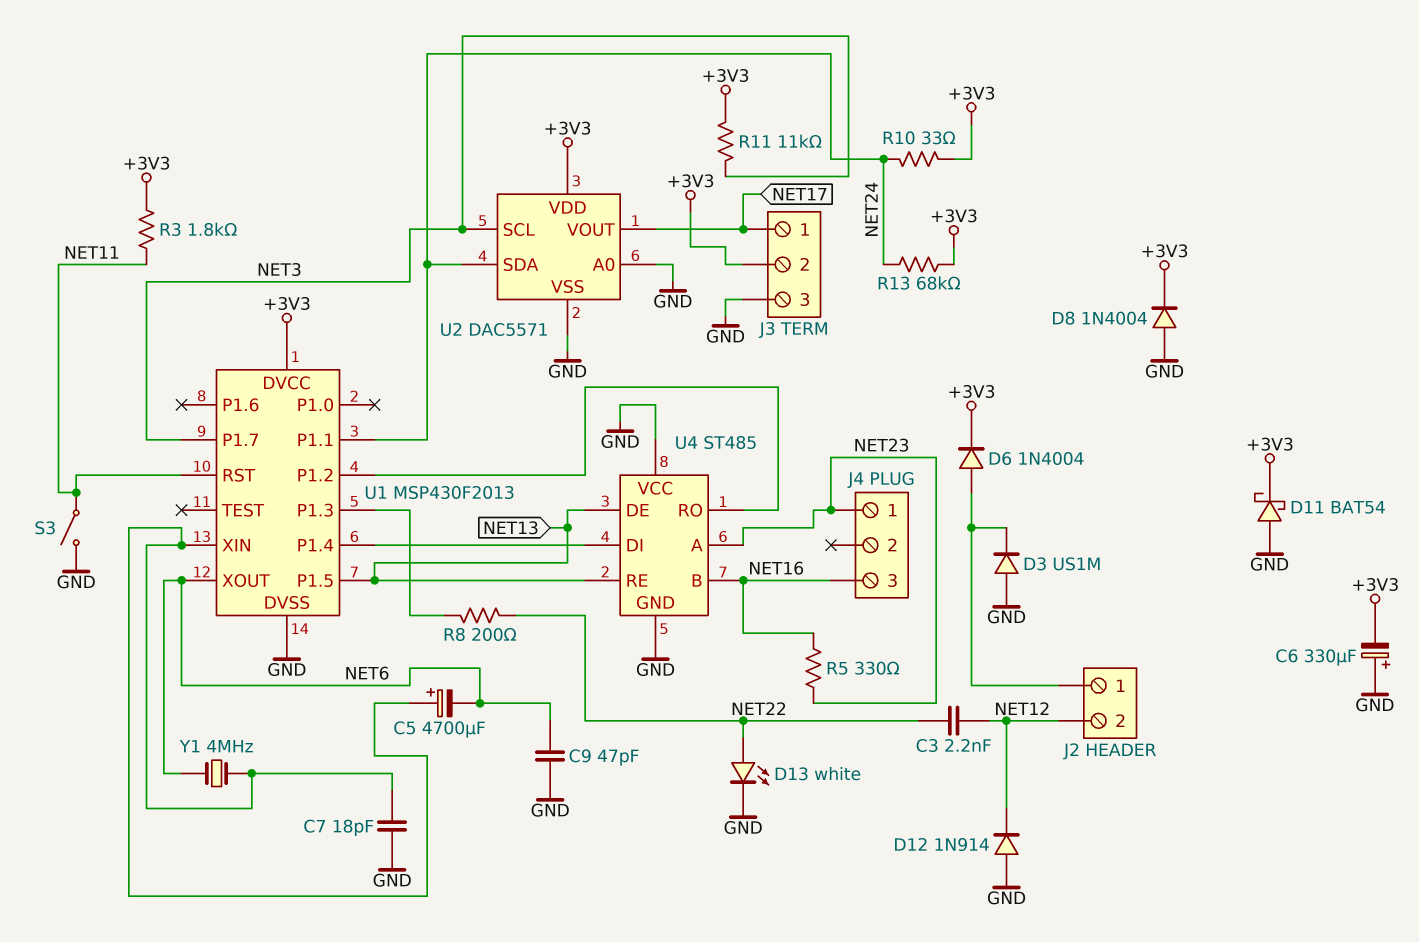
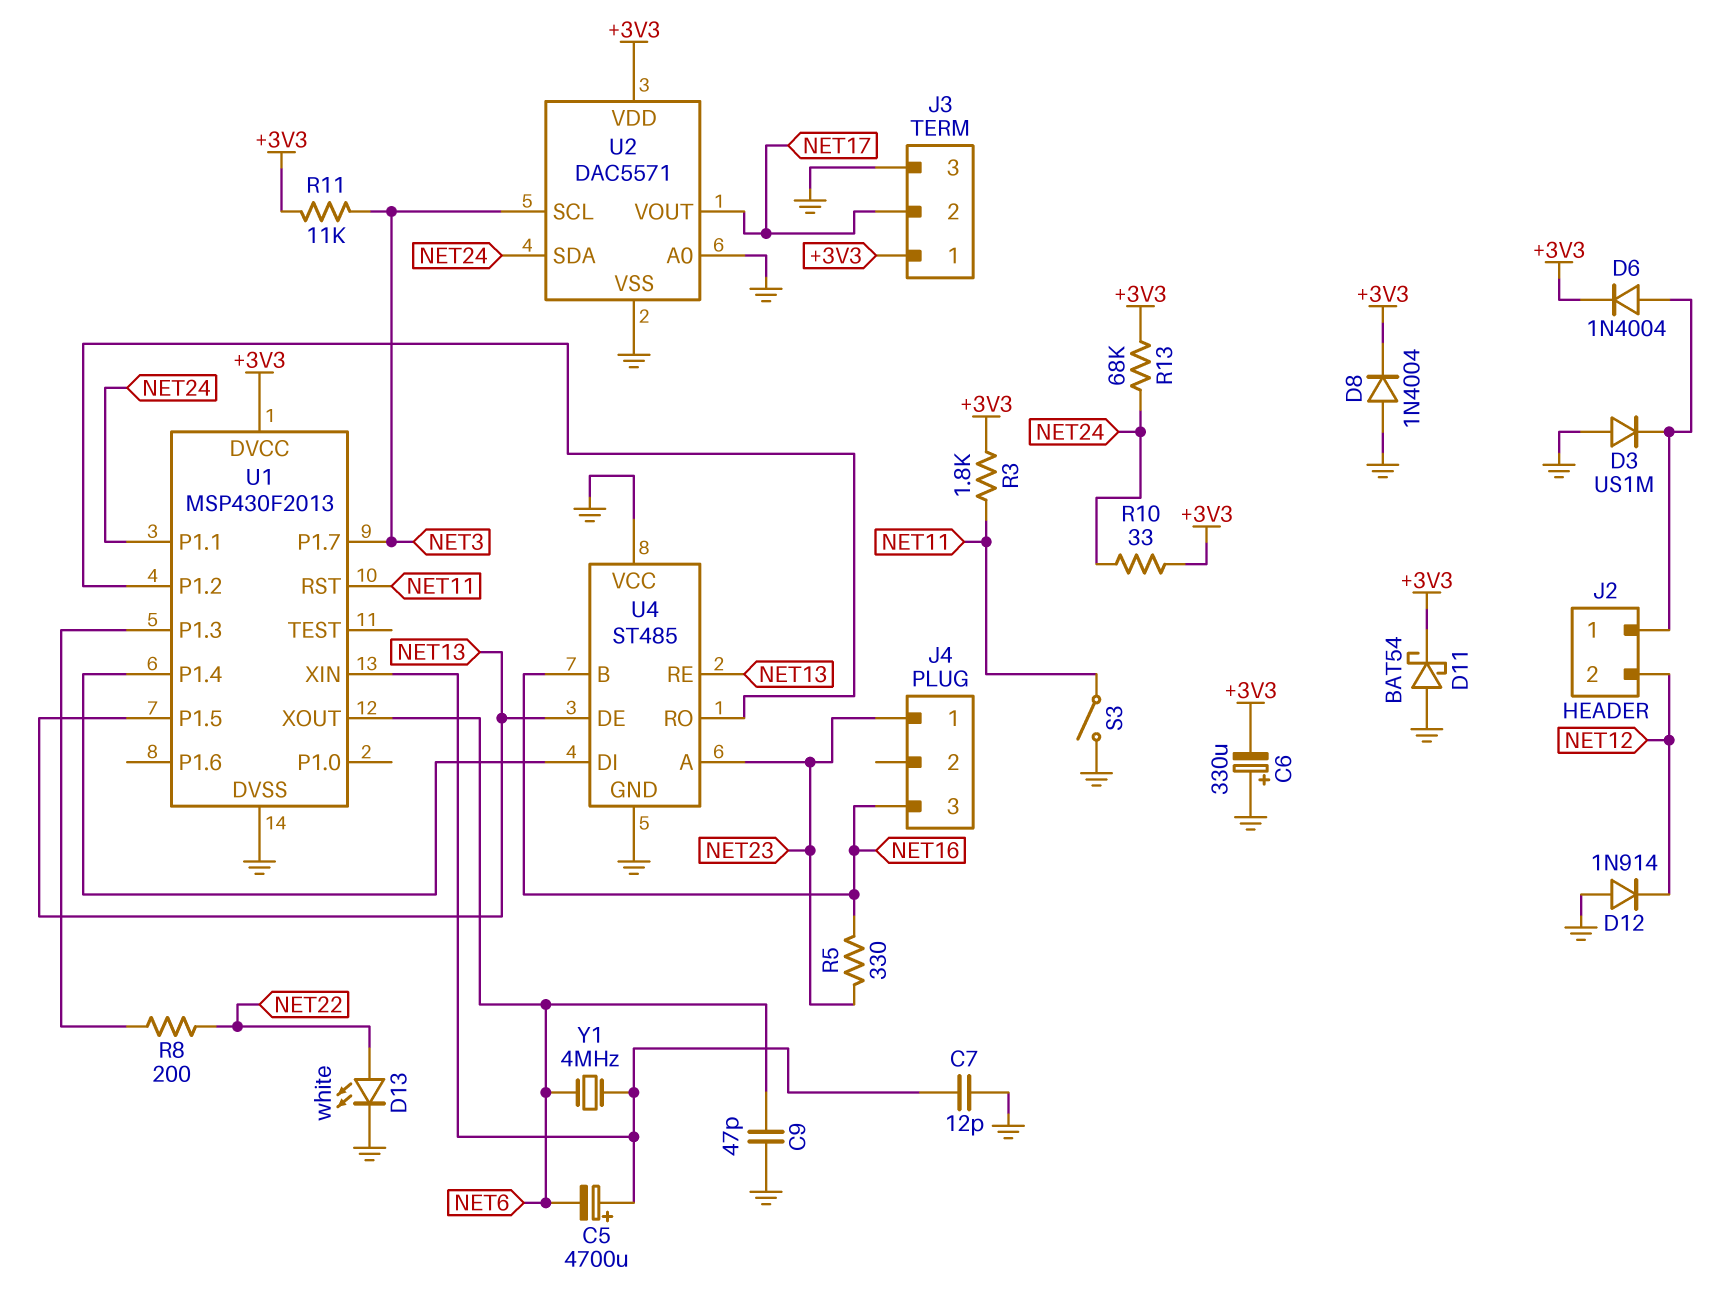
C3: 2.2nF (NET12, NET22) -> none
C7: 18pF (GND, U1/XIN) -> 12pF (GND, U1/XIN)
J3 pin 1: NET17 -> +3V3
J3 pin 2: +3V3 -> NET17

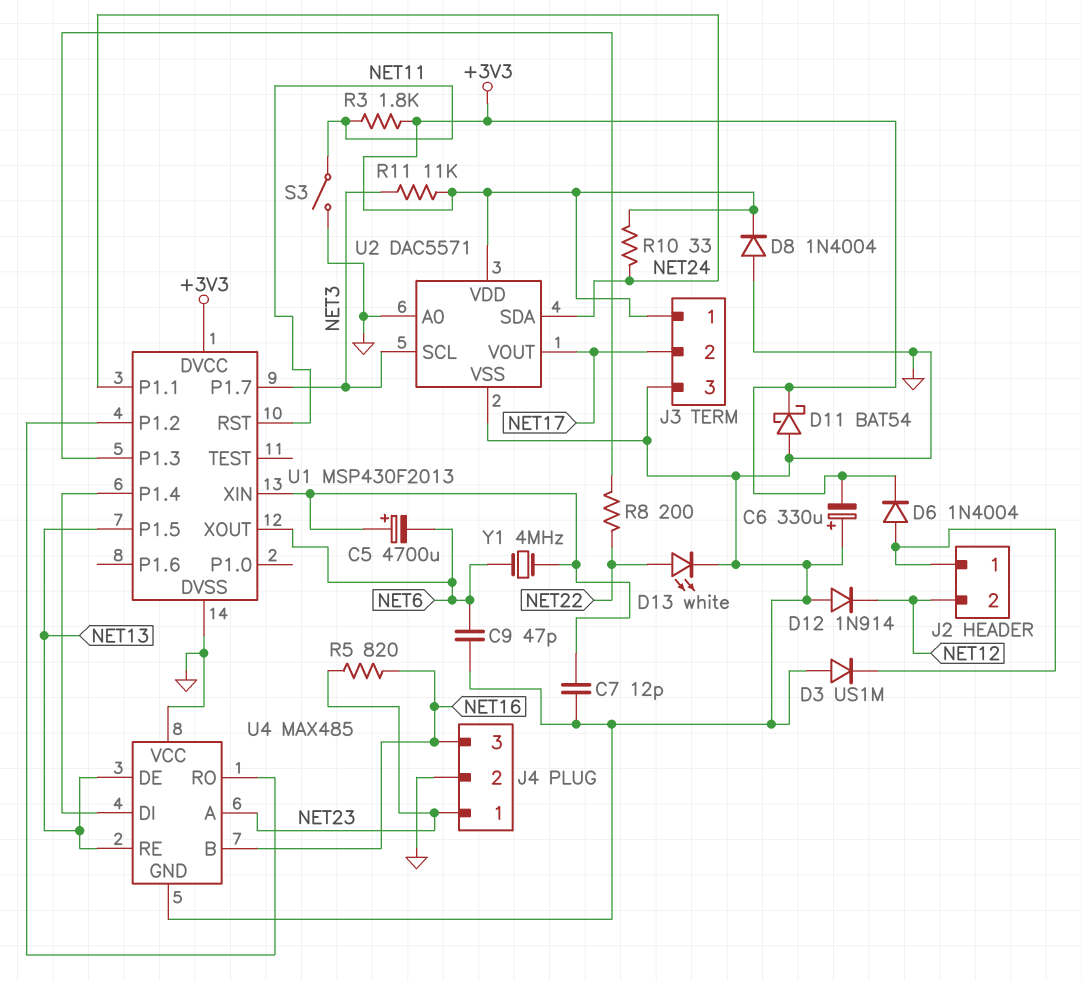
J4 pin 2: none -> GND
R5: 330 (NET16, NET23) -> 820 (NET16, NET23)
R13: 68k (+3V3, NET24) -> none
U4: ST485 -> MAX485

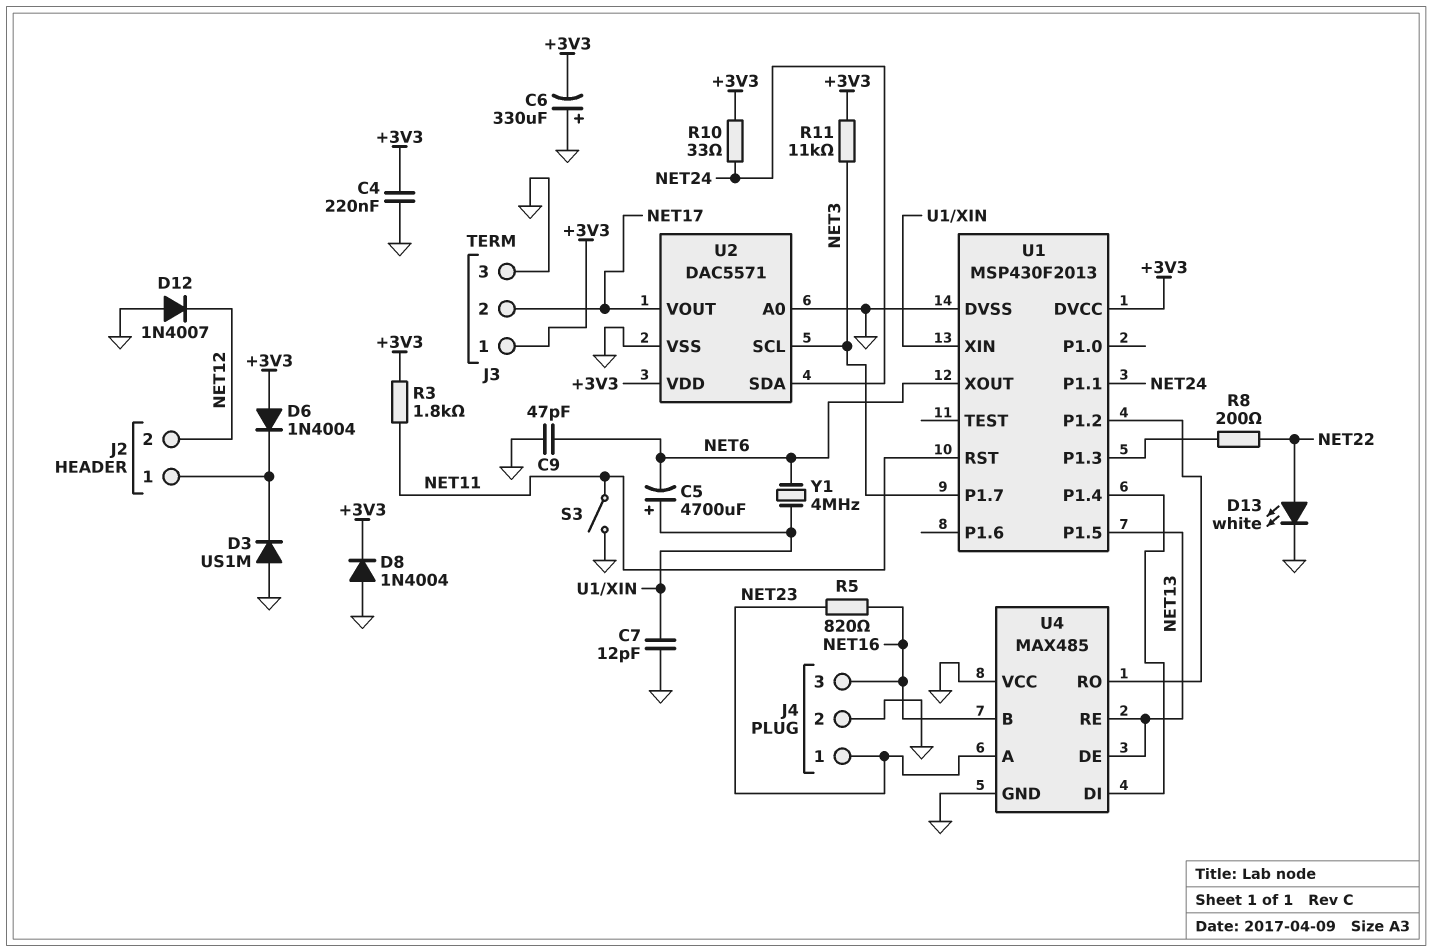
C4: none -> 220nF (+3V3, GND)
D6: diode 1N4004 (A J2/1, K +3V3) -> diode 1N4004 (A +3V3, K J2/1)
D11: schottky BAT54 (A GND, K +3V3) -> none
D12: diode 1N914 (A GND, K NET12) -> diode 1N4007 (A GND, K NET12)

